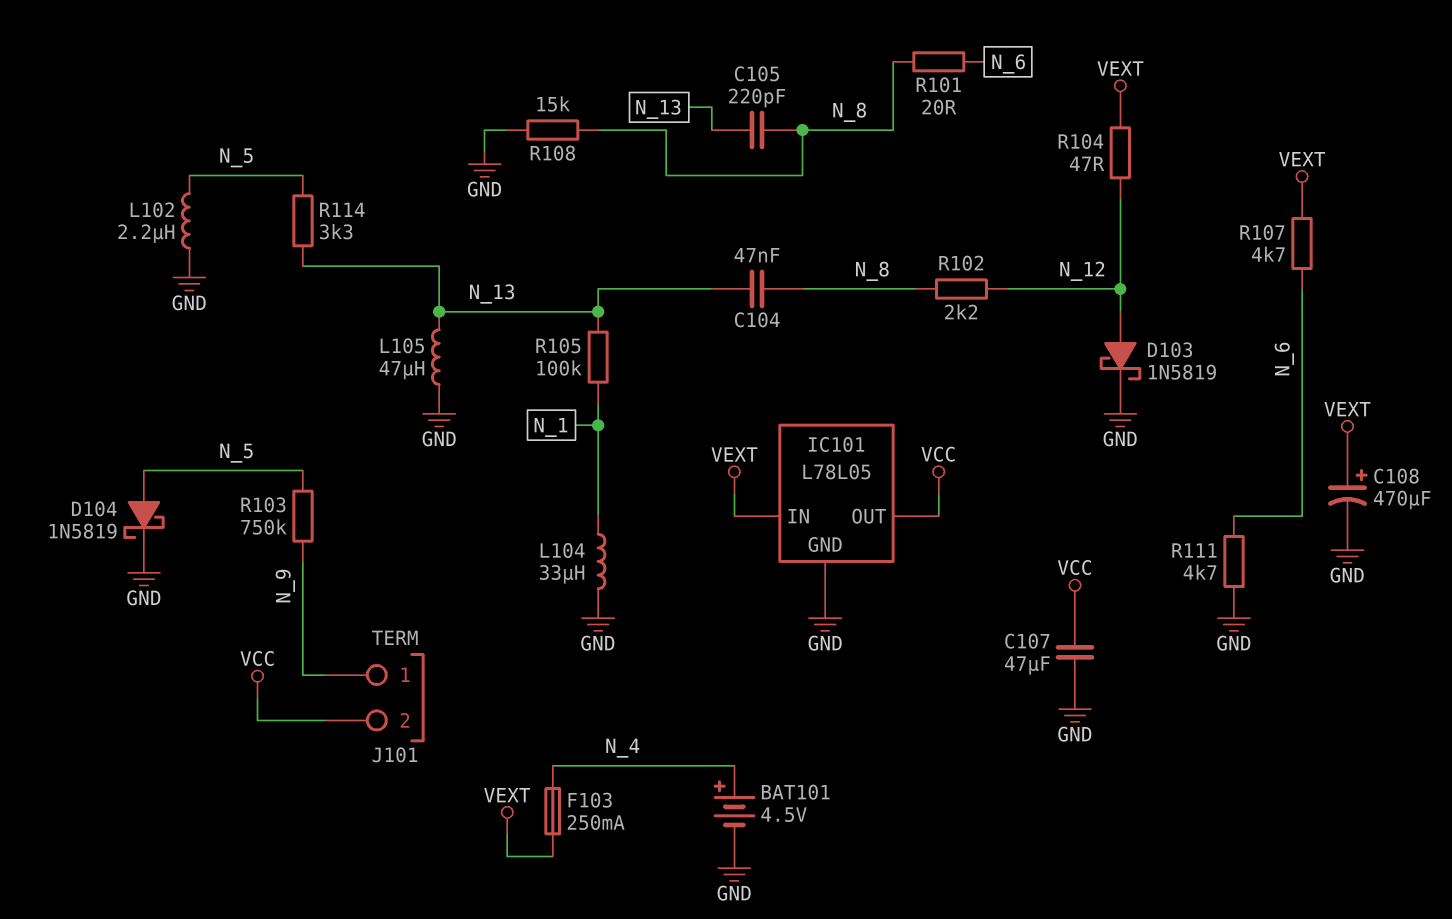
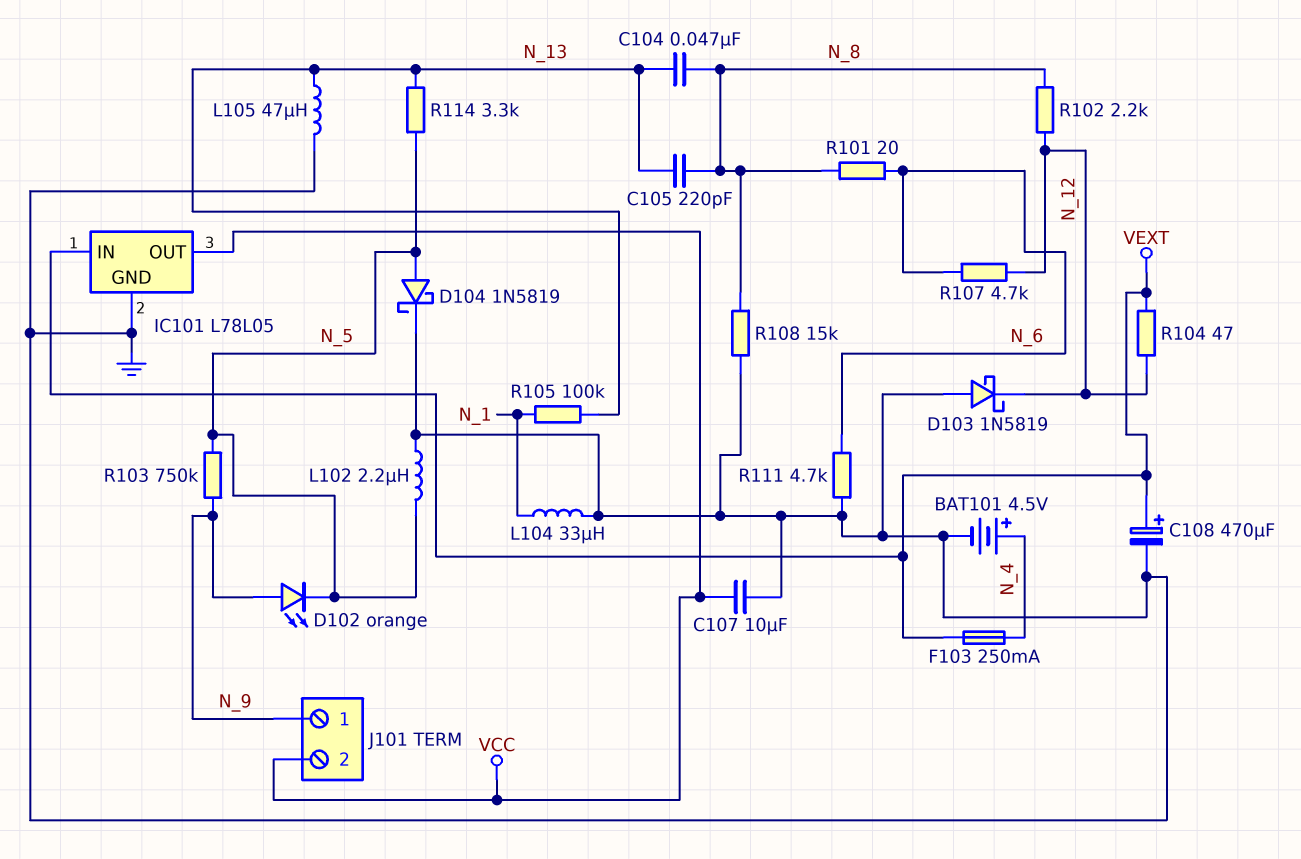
C107: 47uF (GND, VCC) -> 10uF (GND, VCC)
D102: none -> LED orange (A N_9, K N_5)
D103: schottky 1N5819 (A N_12, K GND) -> schottky 1N5819 (A GND, K N_12)
R107: 4.7k (N_6, VEXT) -> 4.7k (N_6, N_12)

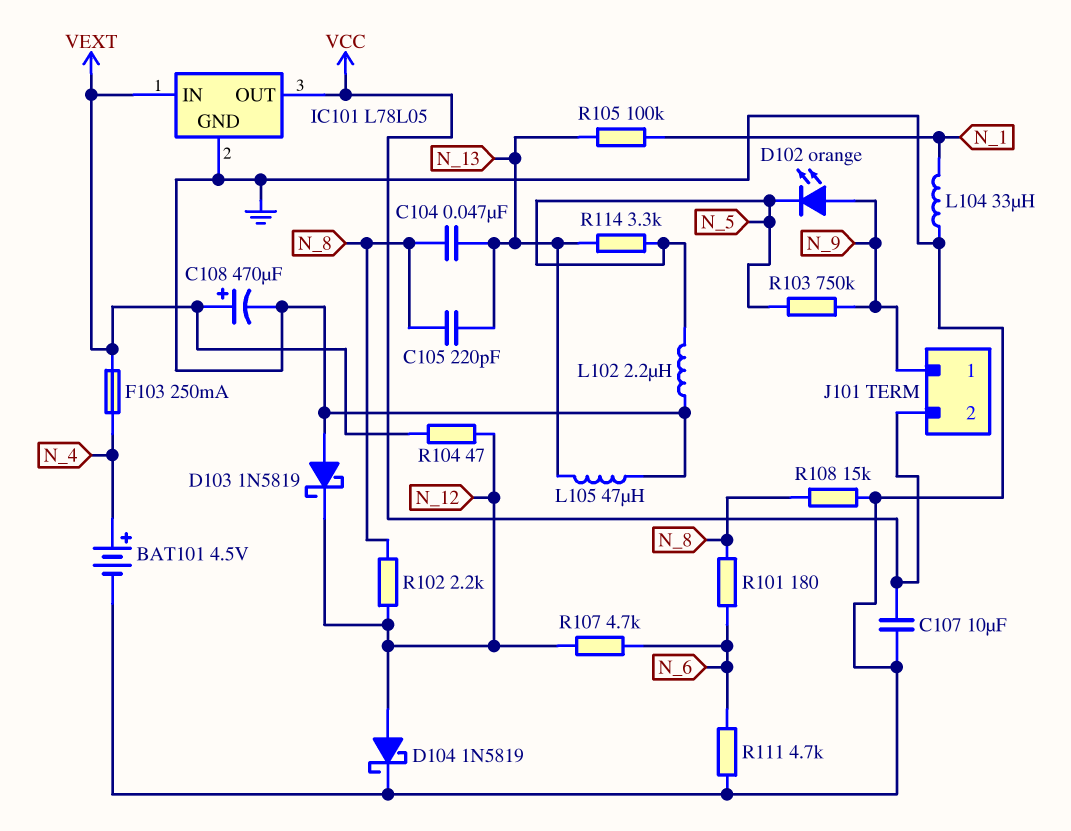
D104: schottky 1N5819 (A N_5, K GND) -> schottky 1N5819 (A N_12, K GND)
R101: 20 (N_6, N_8) -> 180 (N_6, N_8)

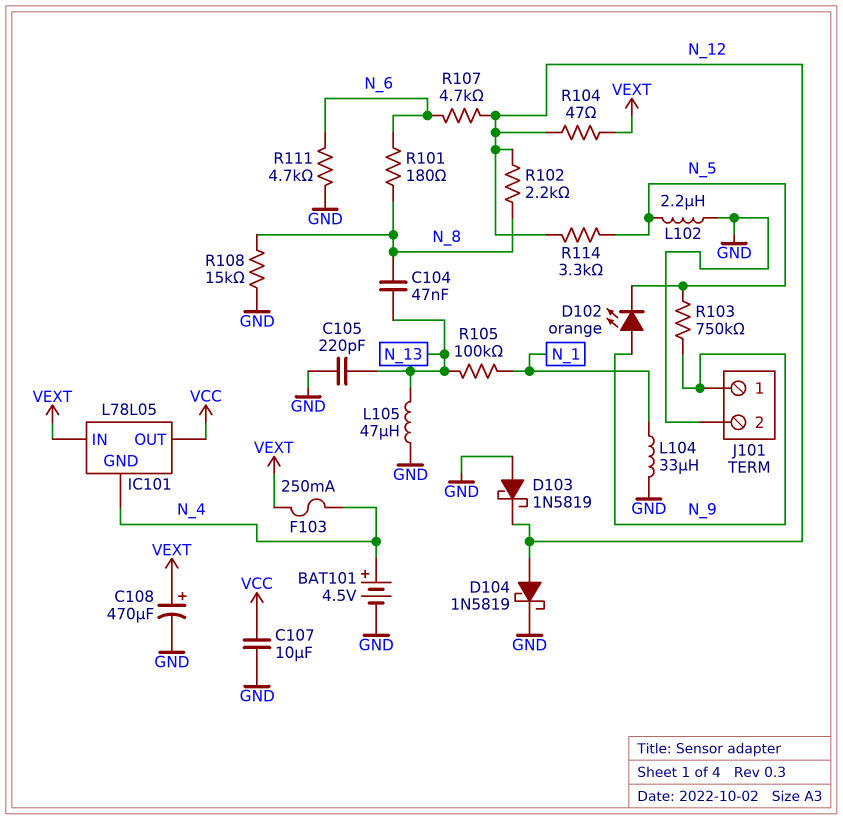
C105: 220pF (N_8, N_13) -> 220pF (GND, N_13)
IC101 pin GND: GND -> N_4
J101 pin 2: VCC -> GND
R114: 3.3k (N_5, N_13) -> 3.3k (N_5, N_12)

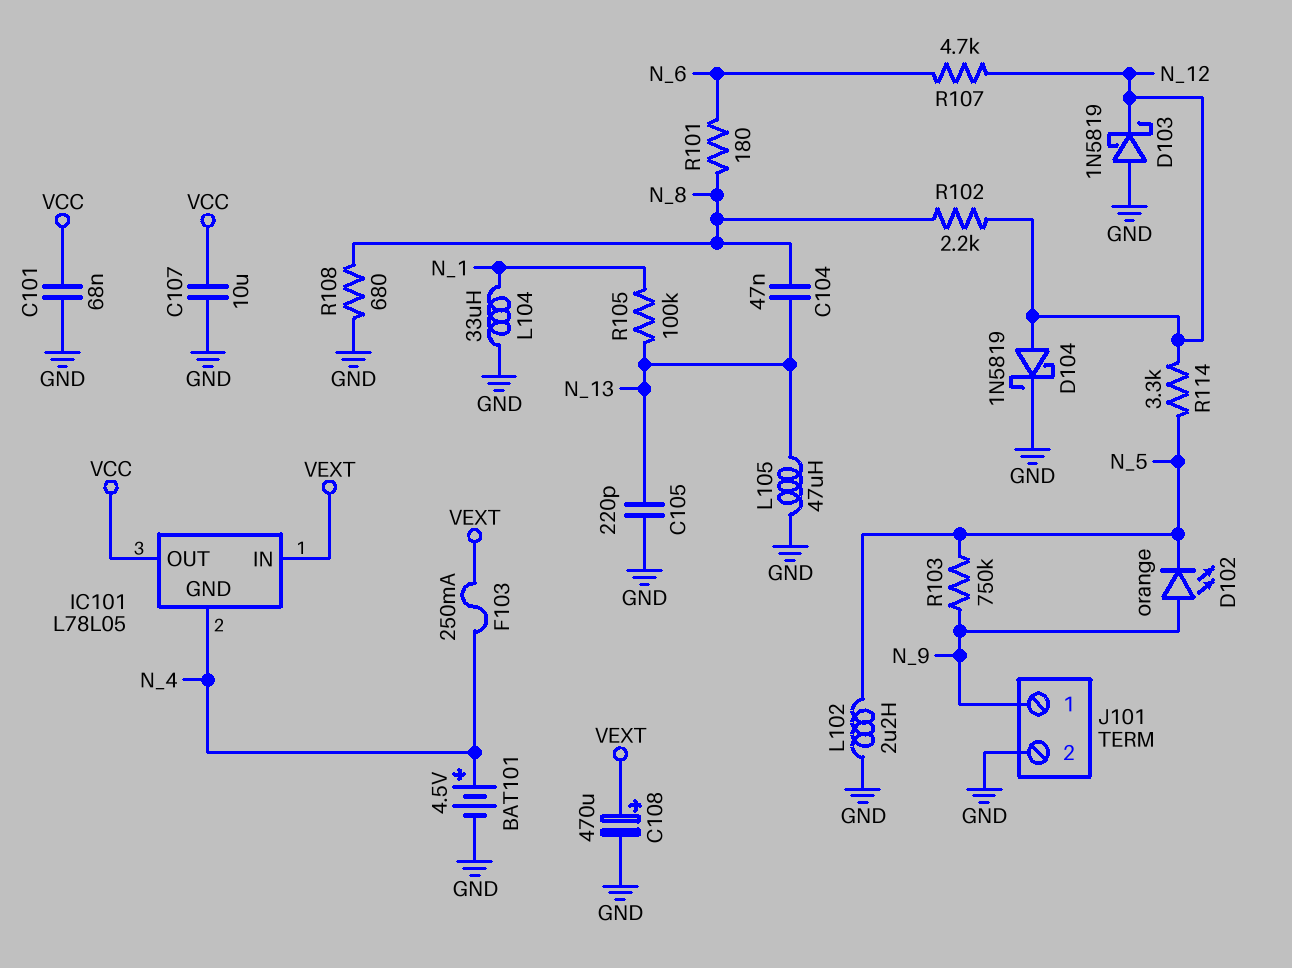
C101: none -> 68nF (GND, VCC)
R104: 47 (N_12, VEXT) -> none
R108: 15k (GND, N_8) -> 680 (GND, N_8)
R111: 4.7k (GND, N_6) -> none

